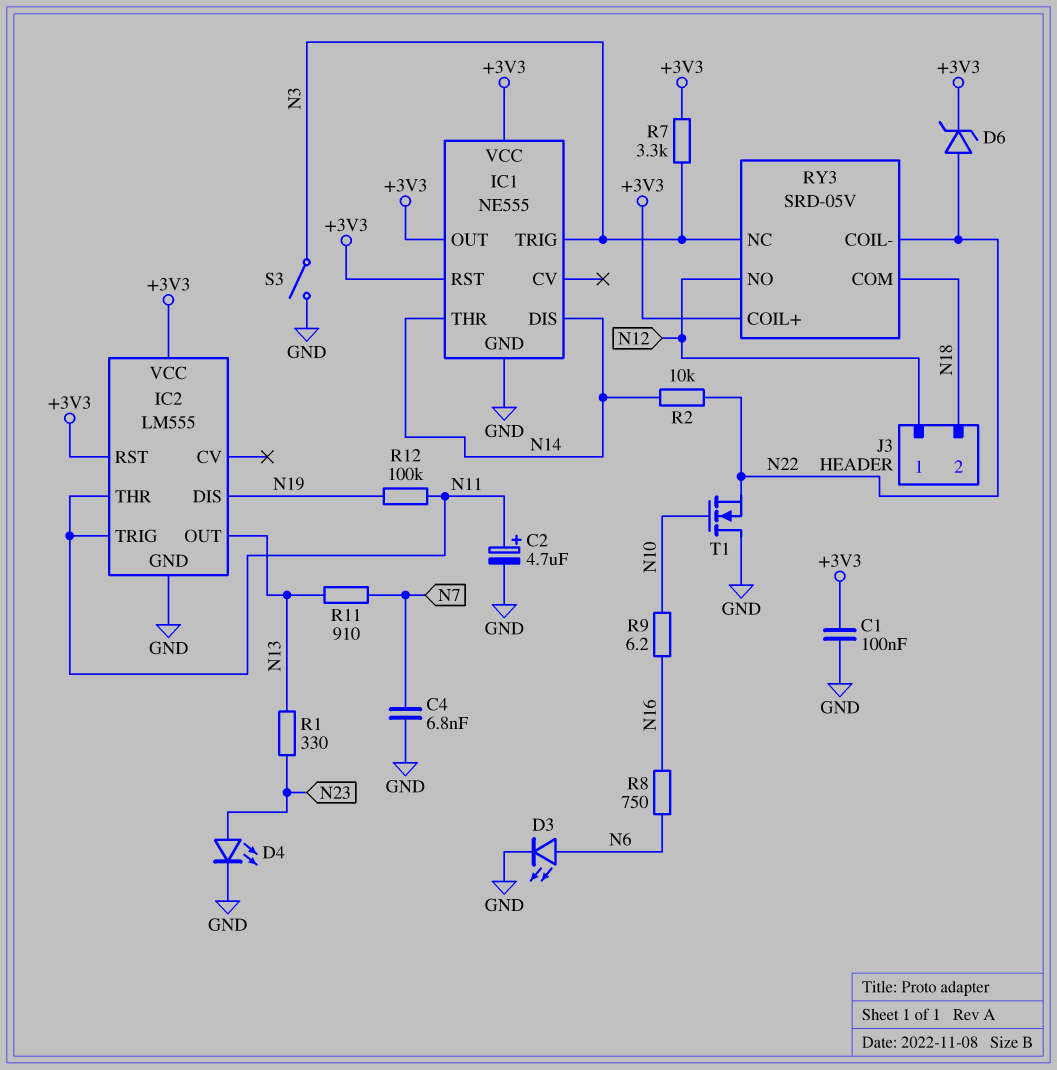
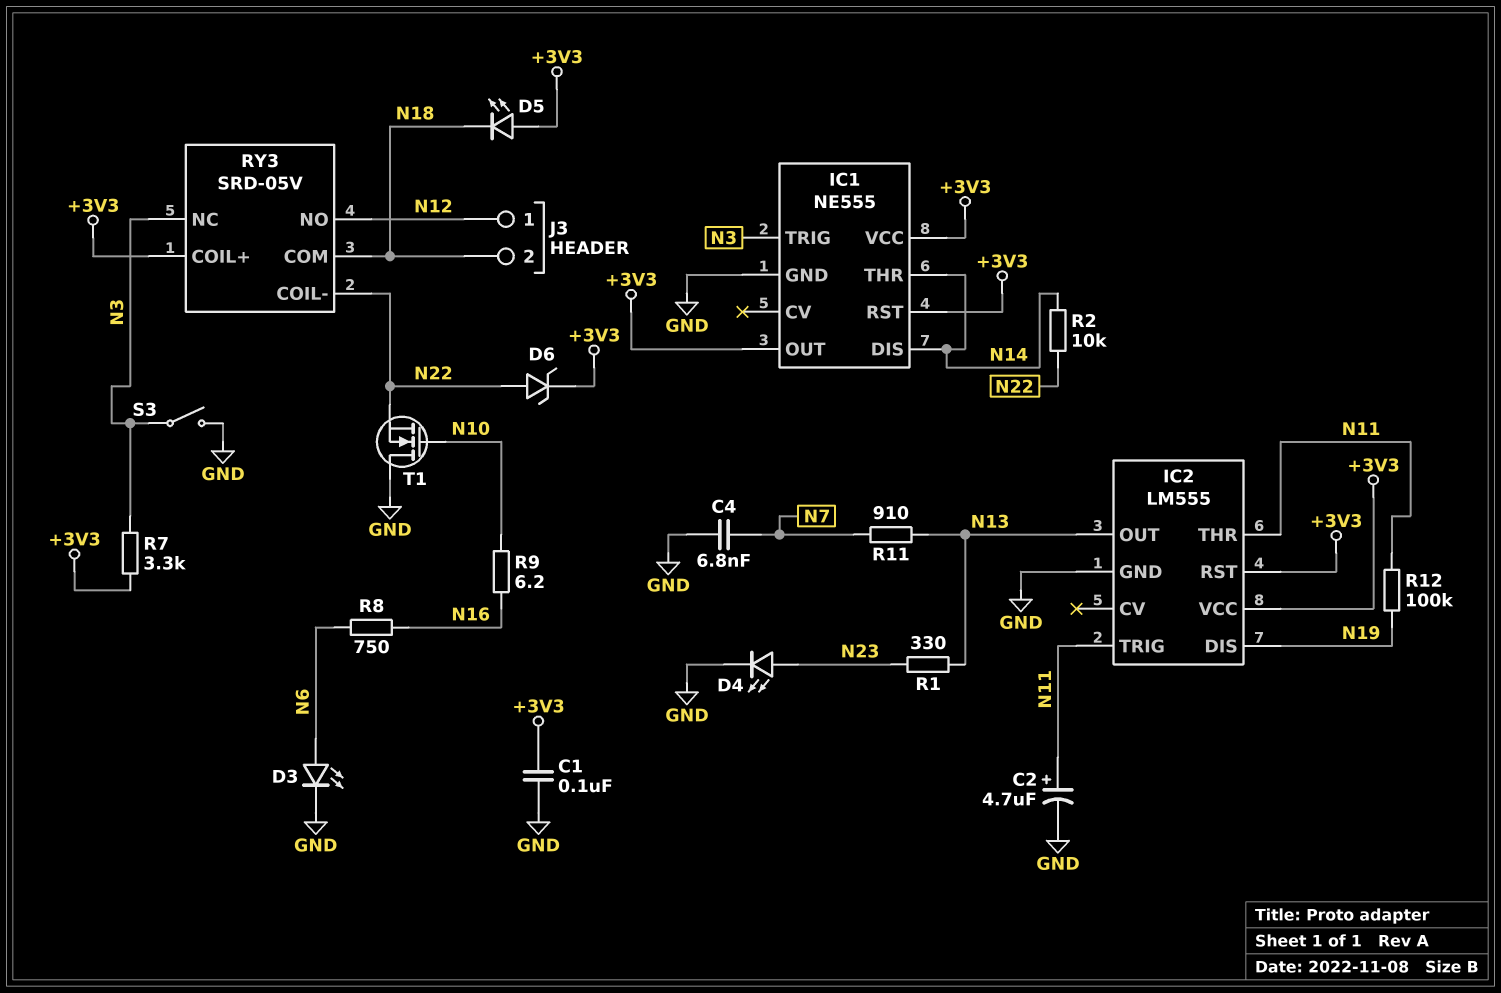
D5: none -> LED (A +3V3, K N18)

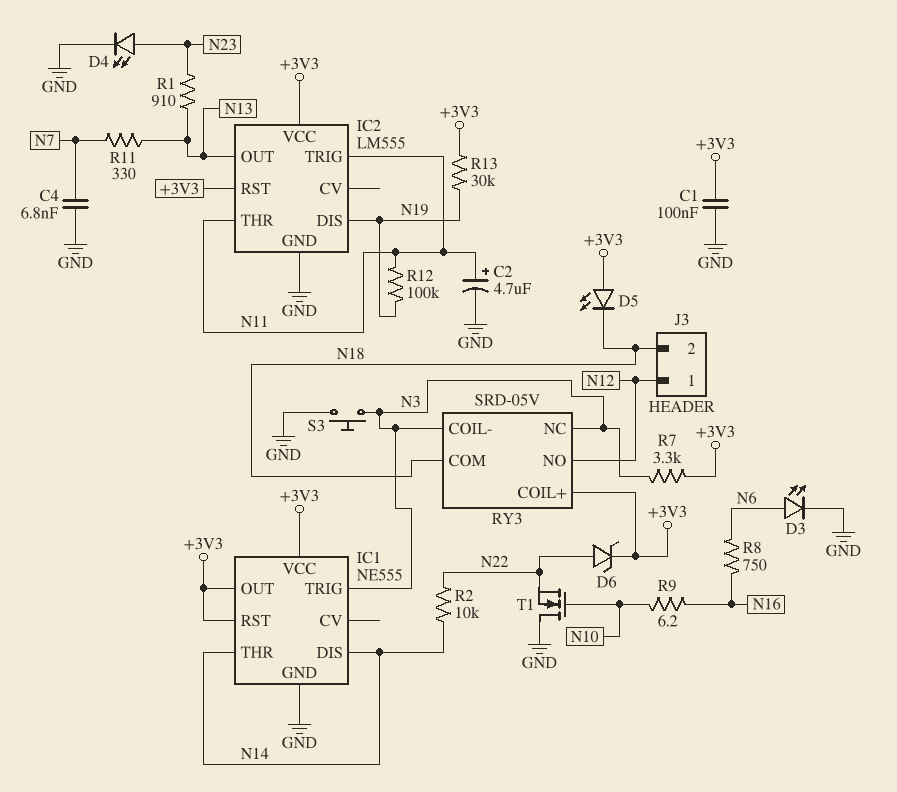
R1: 330 (N13, N23) -> 910 (N13, N23)
R11: 910 (N7, N13) -> 330 (N7, N13)
R13: none -> 30k (+3V3, N19)
RY3 pin COIL-: N22 -> N3
S3: switch (GND, N3) -> button (GND, N3)

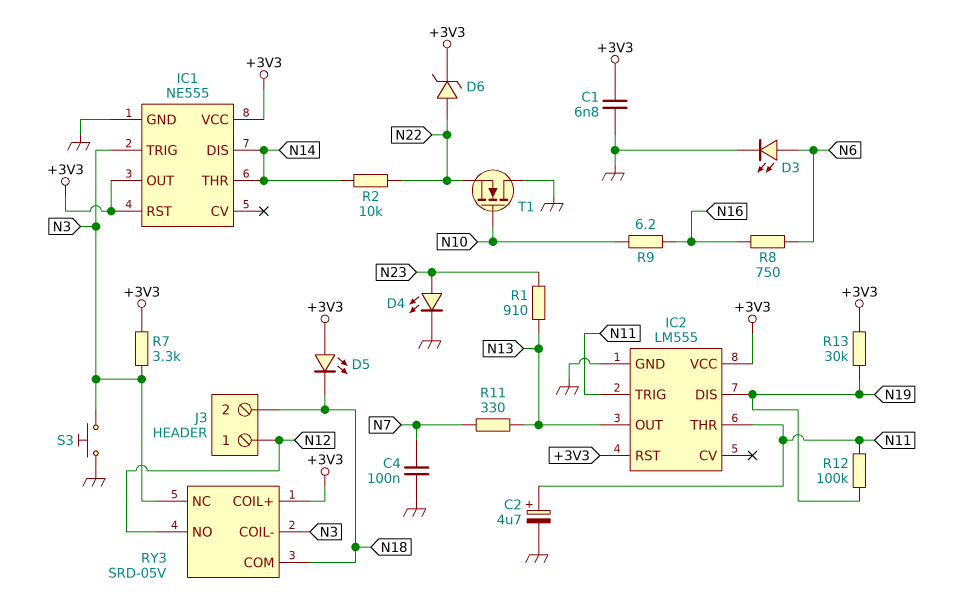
C1: 100nF (+3V3, GND) -> 6.8nF (+3V3, GND)
C4: 6.8nF (GND, N7) -> 100nF (GND, N7)

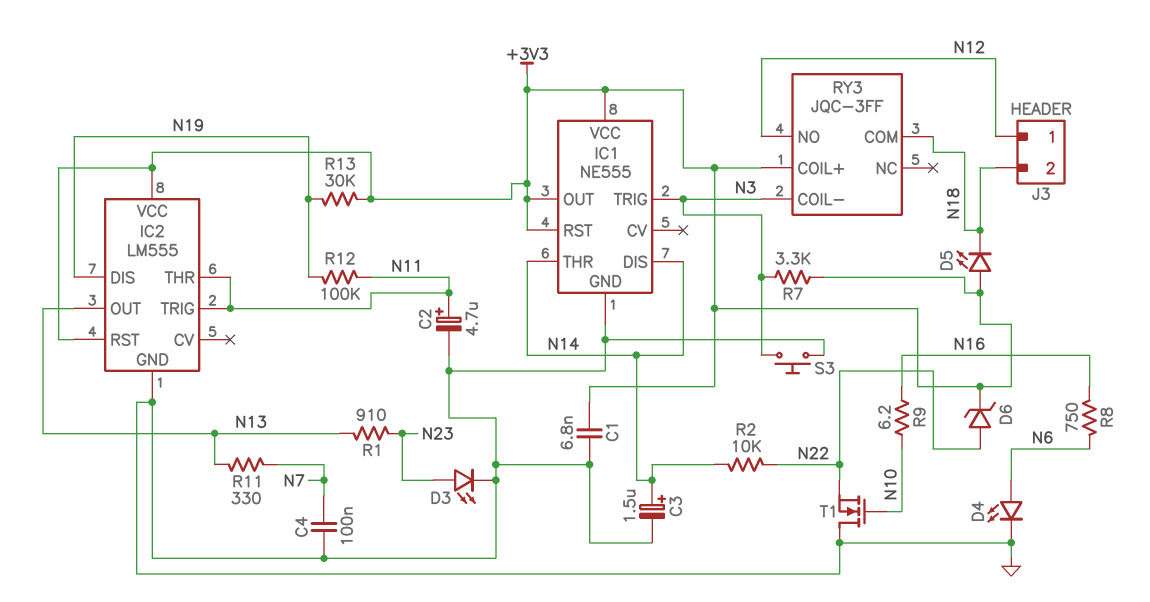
C3: none -> 1.5uF (plus N14, minus GND)
D3: LED (A N6, K GND) -> LED (A N23, K GND)
D4: LED (A N23, K GND) -> LED (A N6, K GND)
RY3: SRD-05V -> JQC-3FF
RY3 pin NC: N3 -> none

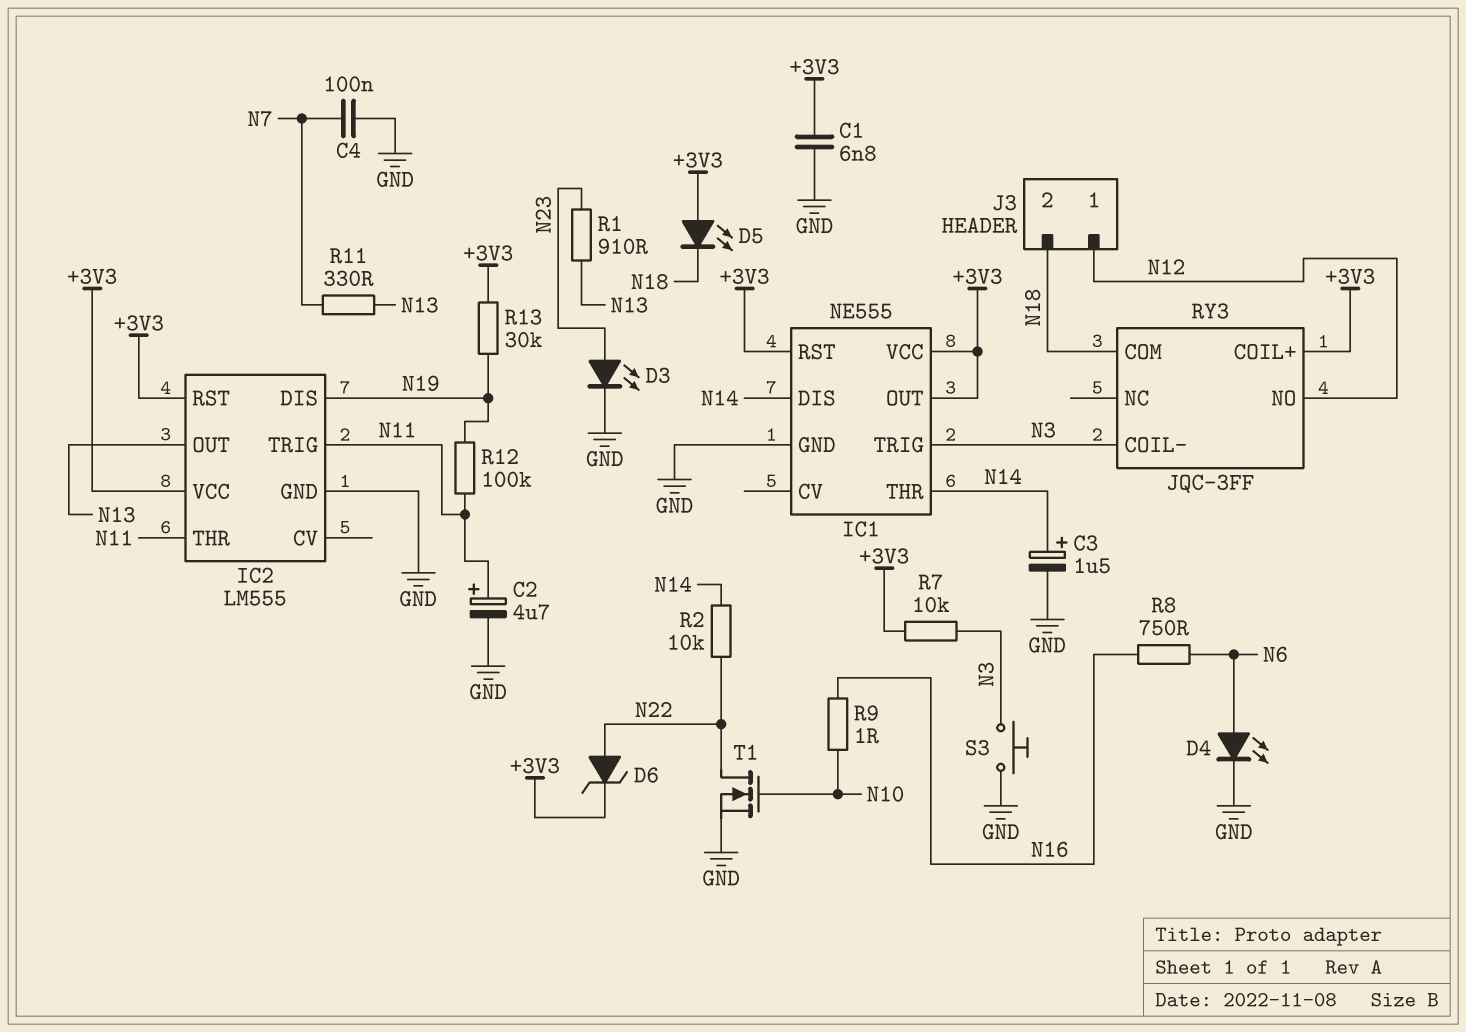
R7: 3.3k (+3V3, N3) -> 10k (+3V3, N3)
R9: 6.2 (N10, N16) -> 1 (N10, N16)
T1: NMOS (G N10, D GND, S N22) -> NMOS (G N10, D N22, S GND)

